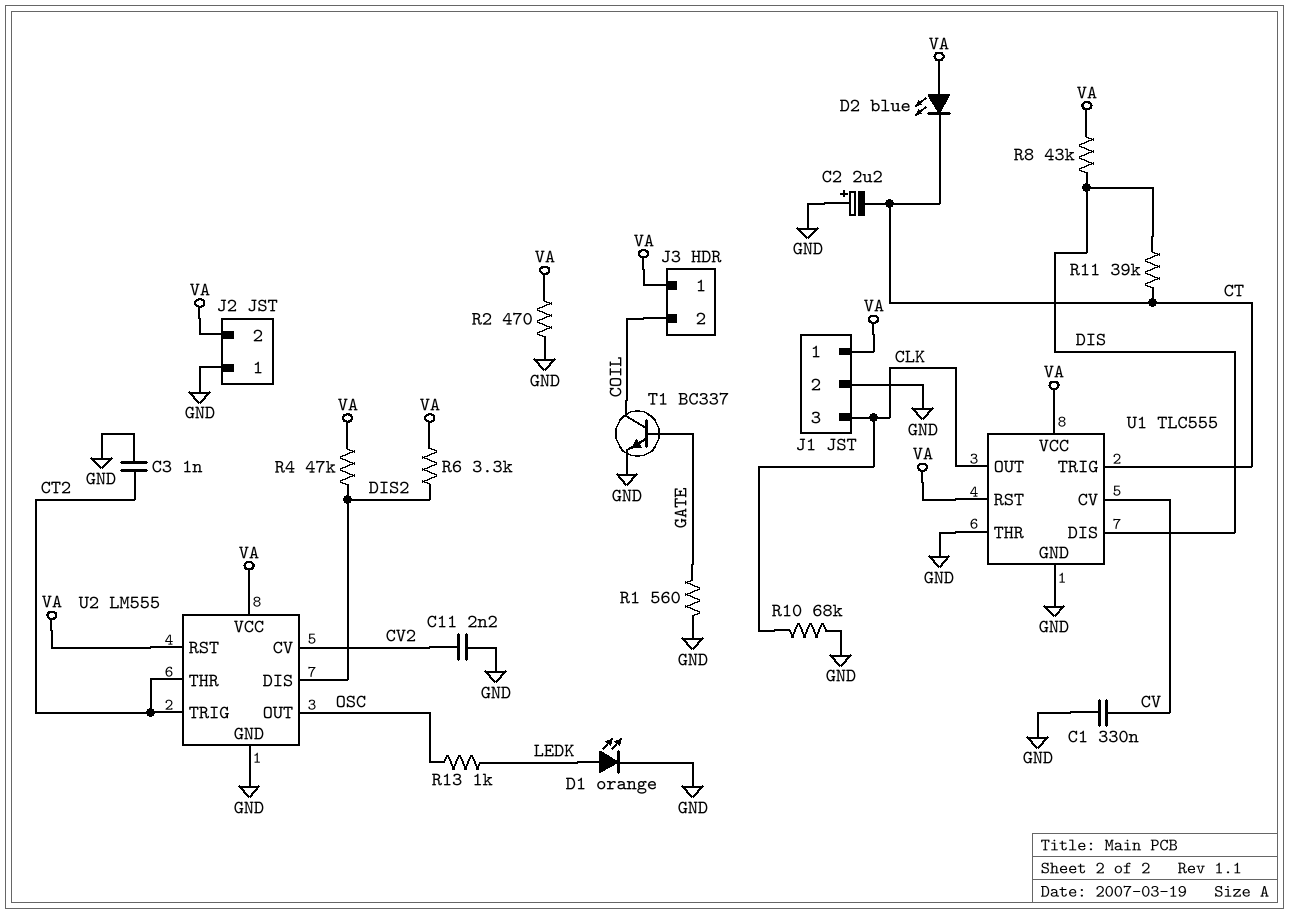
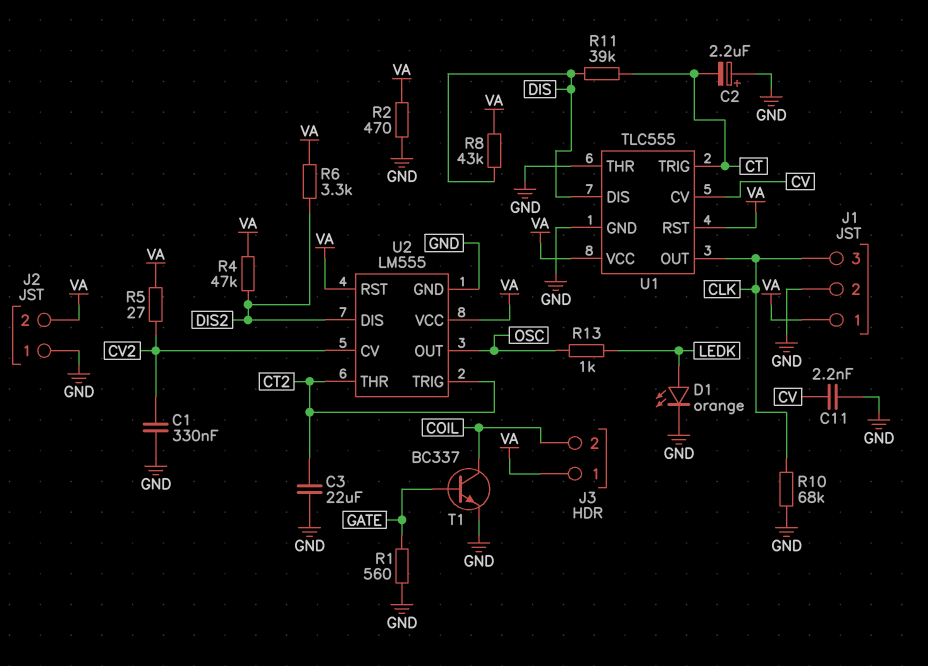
C1: 330nF (CV, GND) -> 330nF (CV2, GND)
C3: 1nF (CT2, GND) -> 22uF (CT2, GND)
C11: 2.2nF (CV2, GND) -> 2.2nF (CV, GND)
D2: LED blue (A VA, K CT) -> none
R5: none -> 27 (CV2, VA)

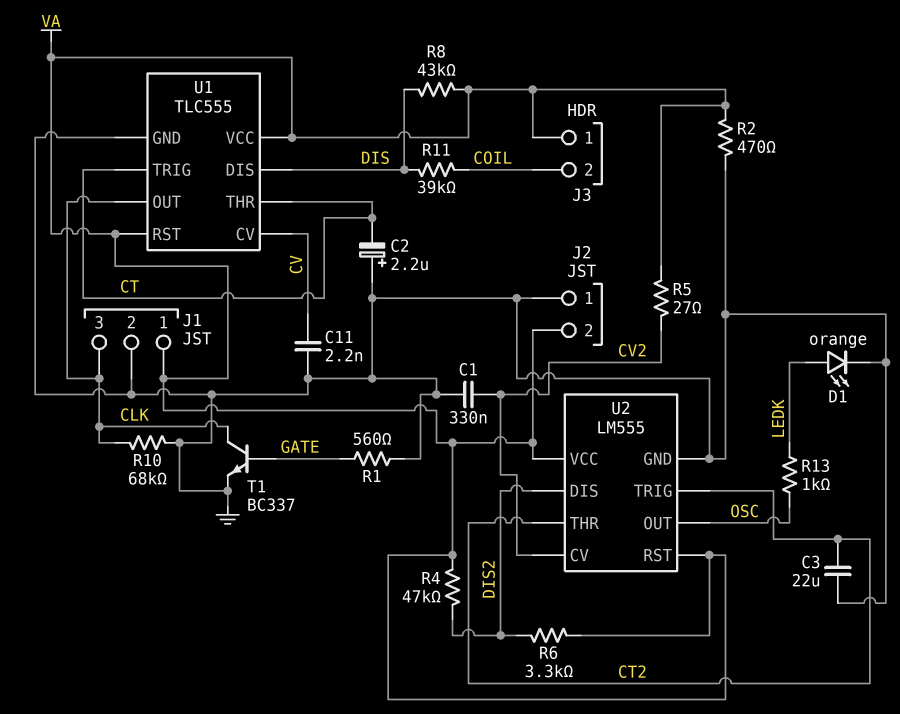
R11: 39k (CT, DIS) -> 39k (COIL, DIS)
T1: NPN BC337 (B GATE, C COIL, E GND) -> NPN BC337 (B GATE, C CLK, E GND)
U1 pin THR: GND -> CT

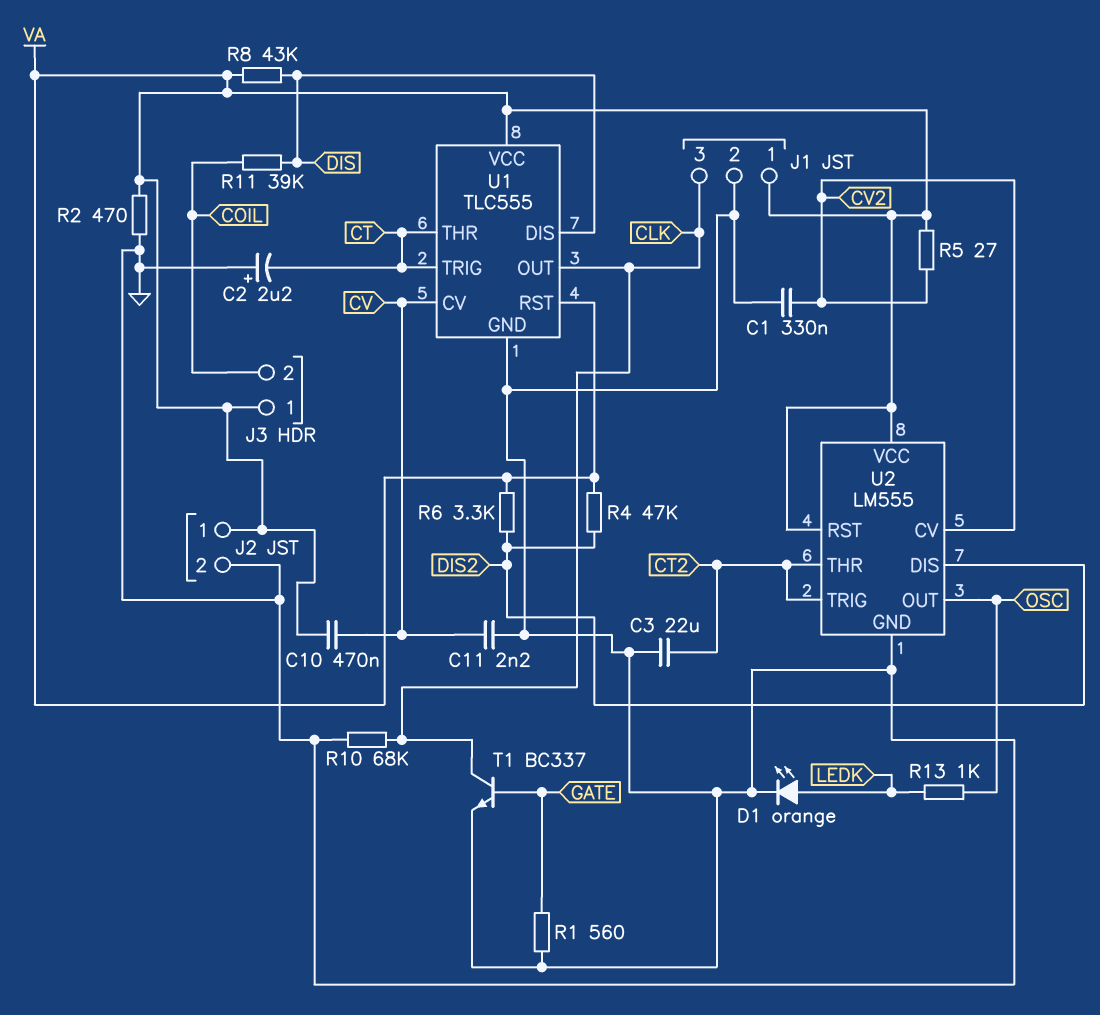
C10: none -> 470nF (CV, VA)
J2 pin 1: GND -> VA
J2 pin 2: VA -> GND

